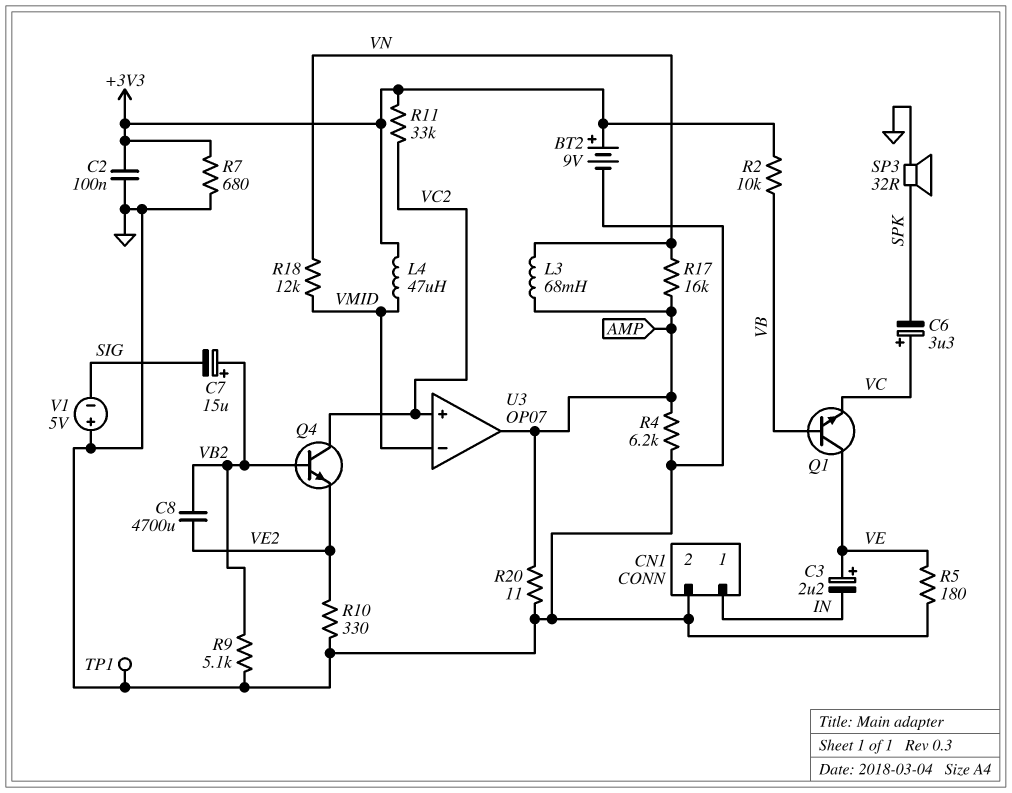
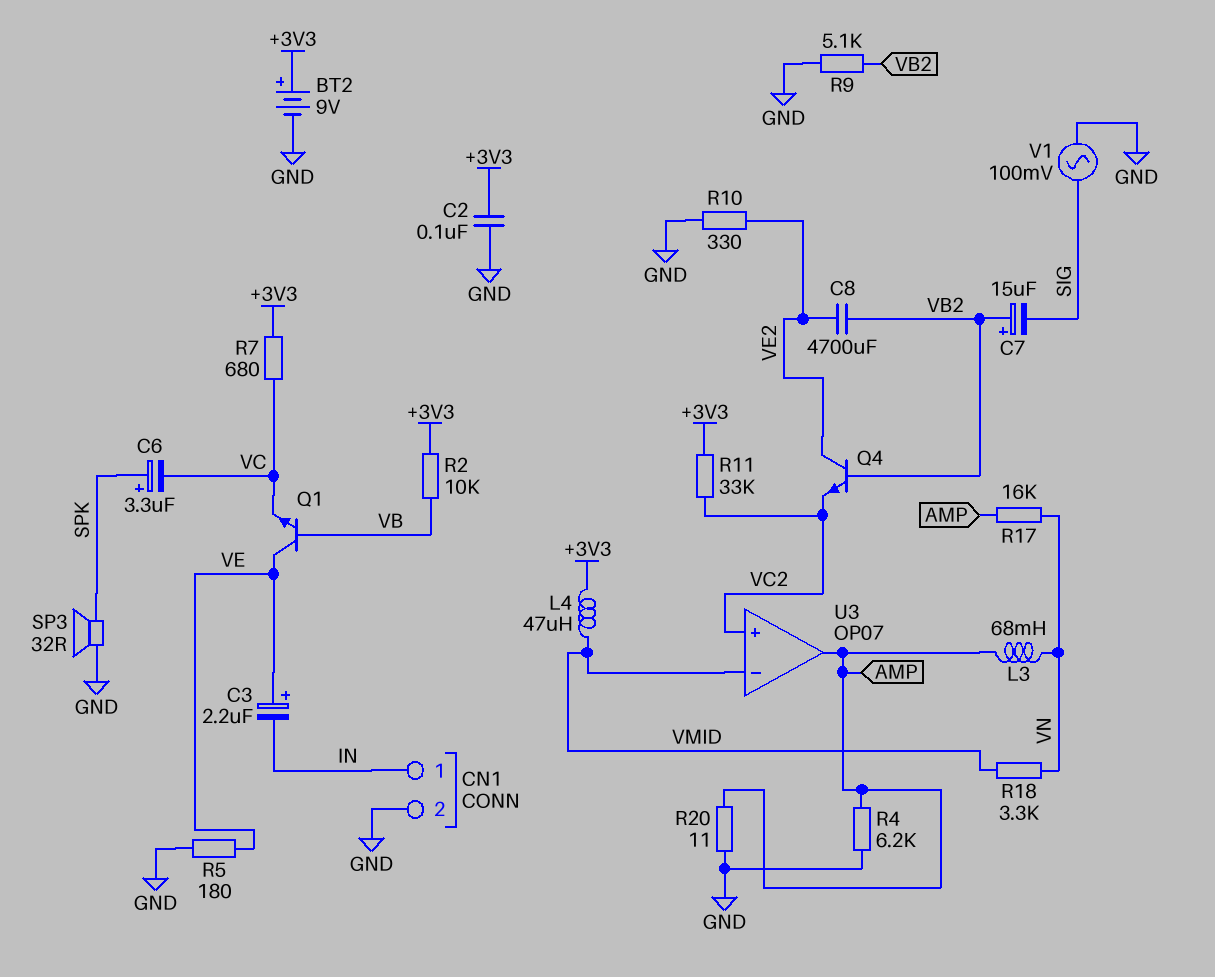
C6: 3.3uF (plus VC, minus SPK) -> 3.3uF (plus SPK, minus VC)
Q4: NPN (B VB2, C VC2, E VE2) -> NPN (B VB2, C VE2, E VC2)
R7: 680 (+3V3, GND) -> 680 (+3V3, VC)
R18: 12k (VMID, VN) -> 3.3k (VMID, VN)
TP1: test point (GND) -> none
V1: 5V (plus GND, minus SIG) -> AC 100mV (GND, SIG)

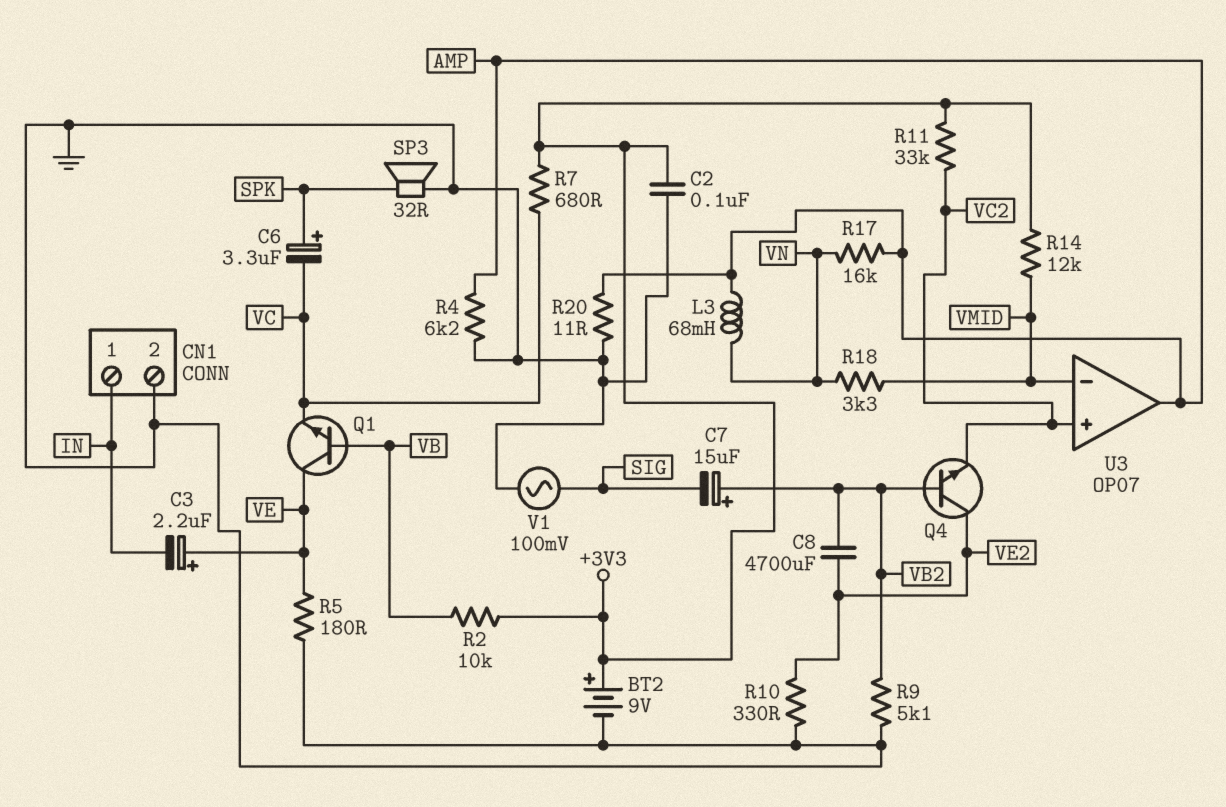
L4: 47uH (+3V3, VMID) -> none
R14: none -> 12k (+3V3, VMID)

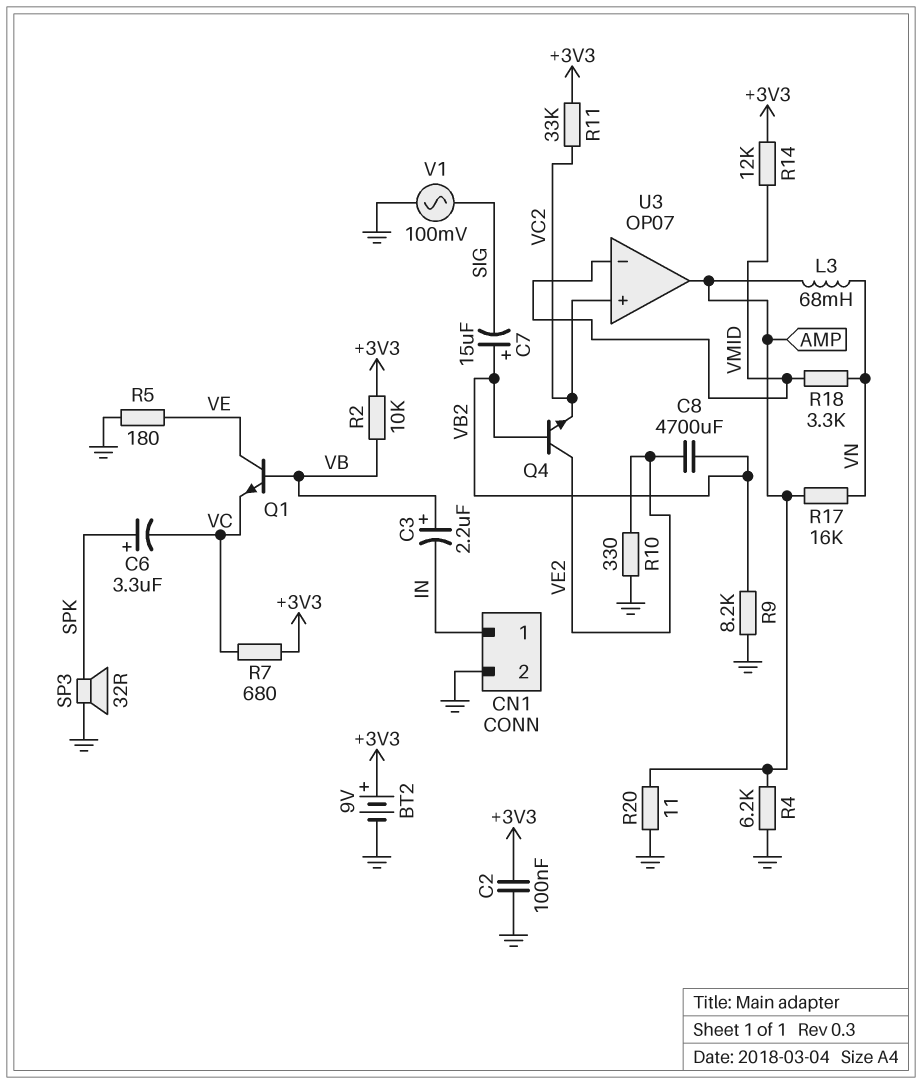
C3: 2.2uF (plus VE, minus IN) -> 2.2uF (plus VB, minus IN)
R9: 5.1k (GND, VB2) -> 8.2k (GND, VB2)

